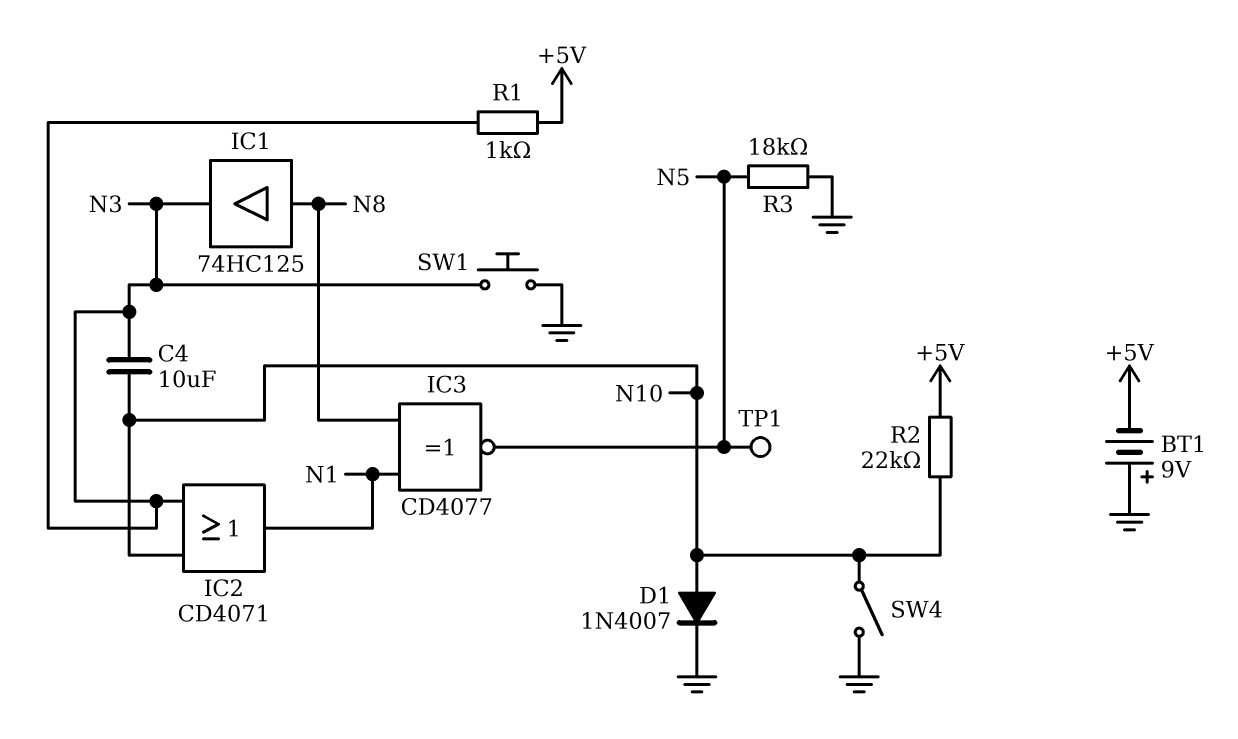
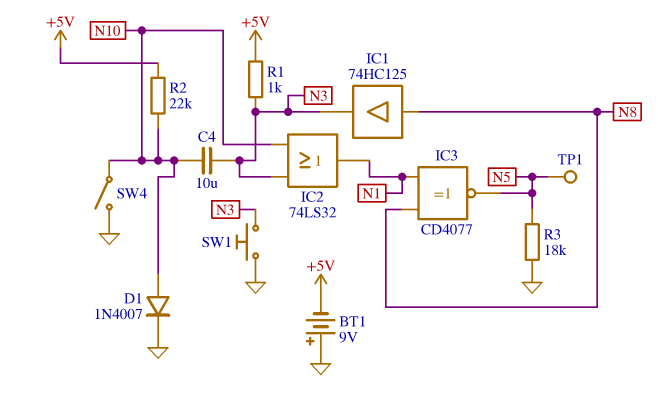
IC2: OR CD4071 (in N3, in N10, out N1) -> OR 74LS32 (in N3, in N10, out N1)

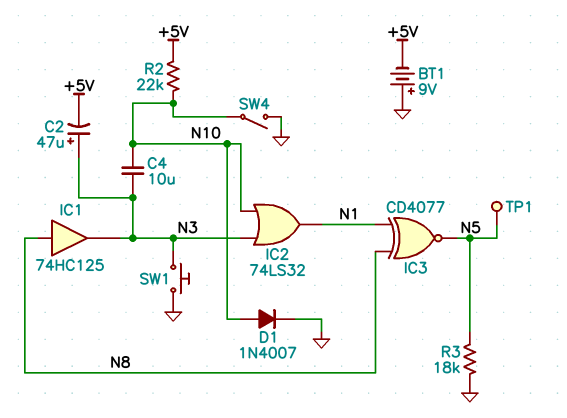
C2: none -> 47uF (plus N3, minus +5V)
R1: 1k (+5V, N3) -> none

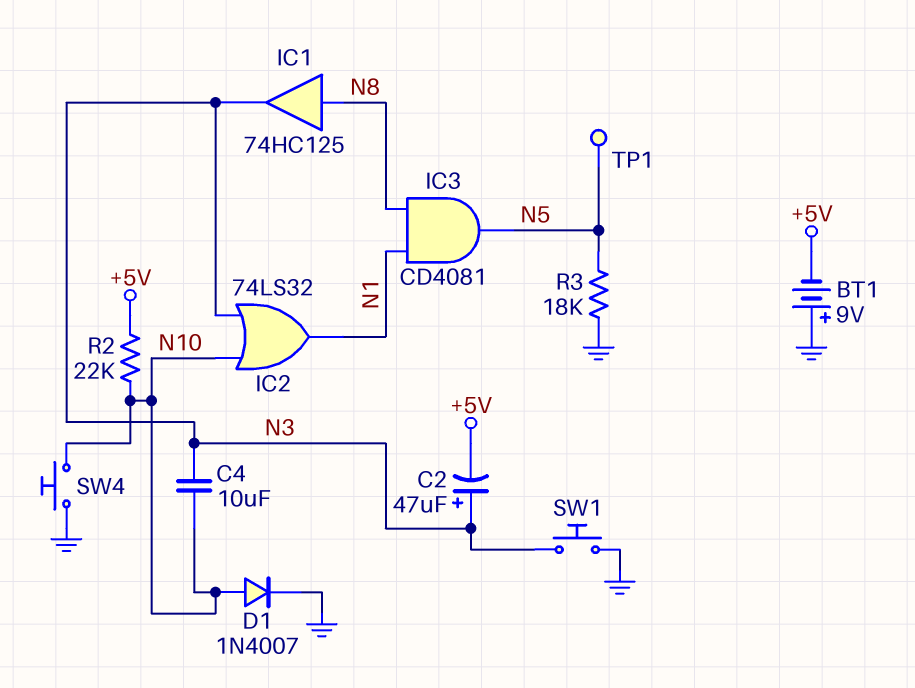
IC3: XNOR CD4077 (in N1, in N8, out N5) -> AND CD4081 (in N1, in N8, out N5)
SW4: switch (GND, N10) -> button (GND, N10)

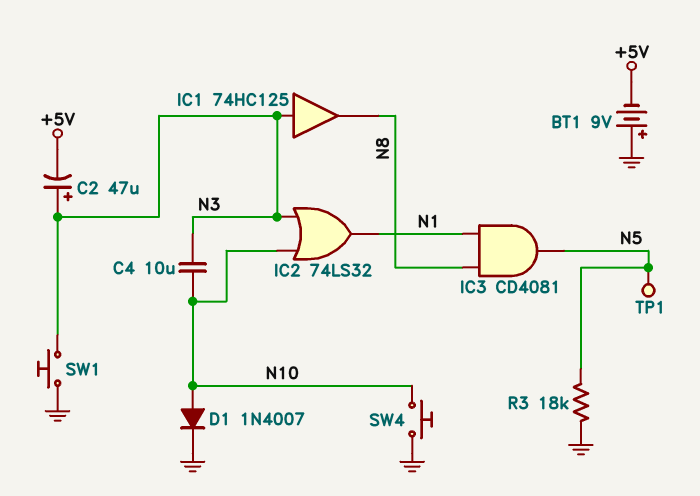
IC1: buffer 74HC125 (in N8, out N3) -> buffer 74HC125 (in N3, out N8)
R2: 22k (+5V, N10) -> none

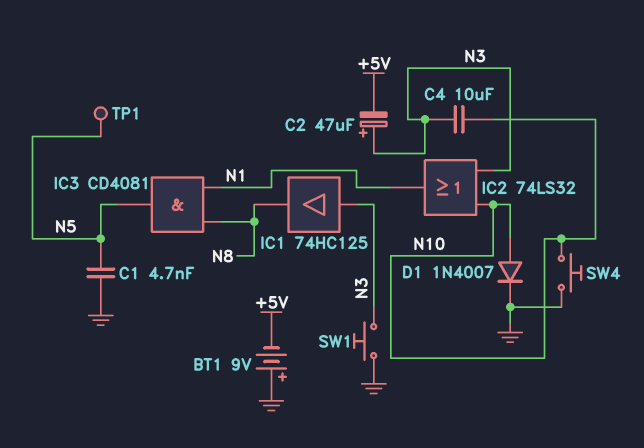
C1: none -> 4.7nF (GND, N5)
R3: 18k (GND, N5) -> none

